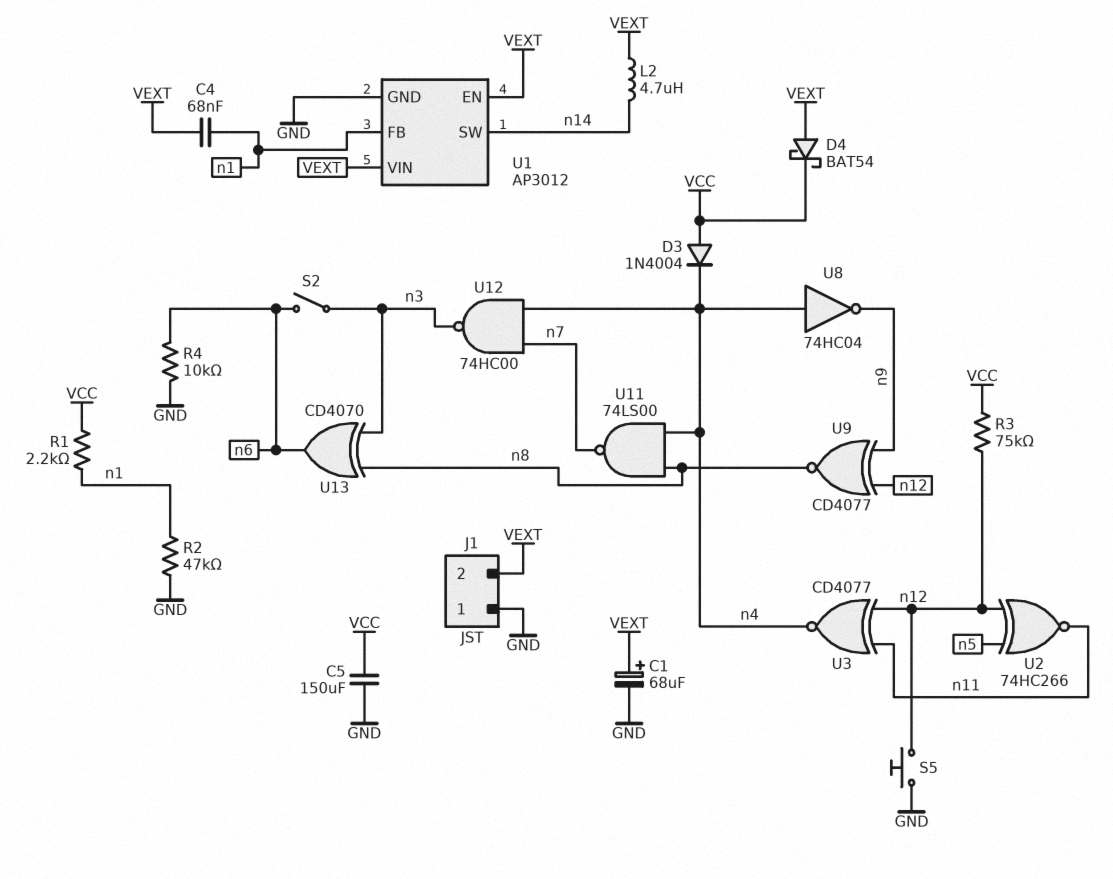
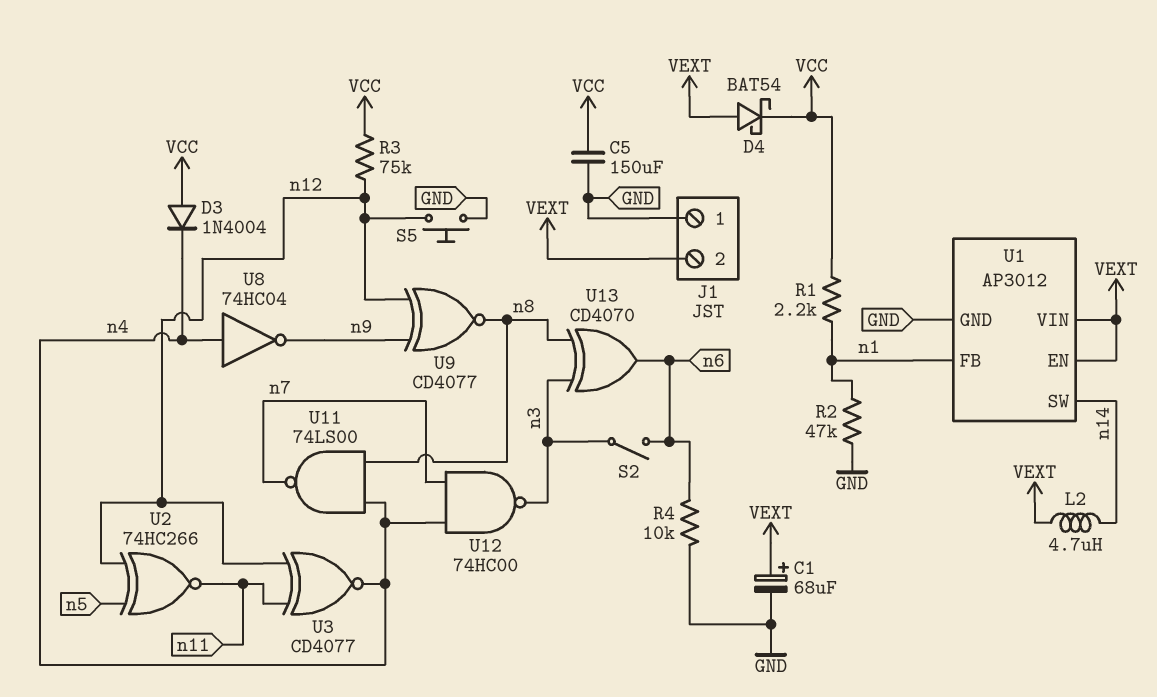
C4: 68nF (VEXT, n1) -> none

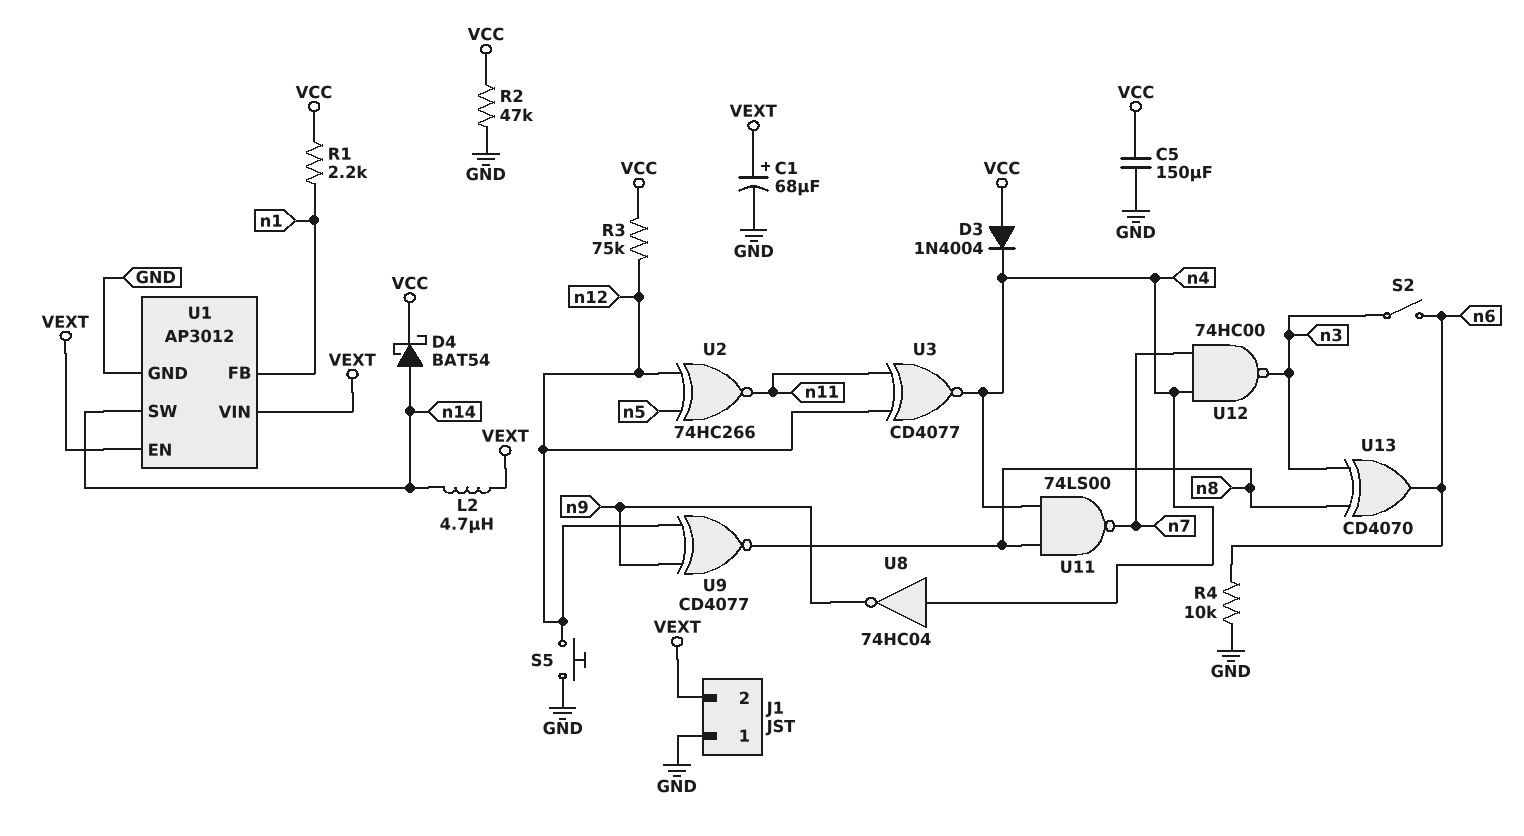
D4: schottky BAT54 (A VEXT, K VCC) -> schottky BAT54 (A n14, K VCC)
R2: 47k (GND, n1) -> 47k (GND, VCC)

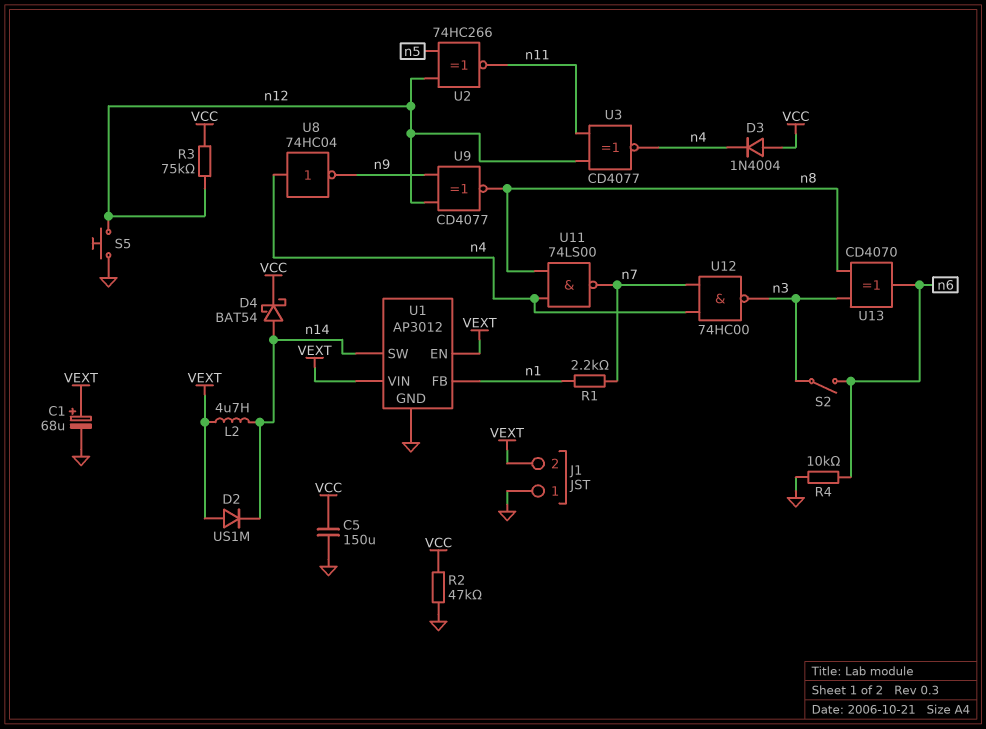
D2: none -> diode US1M (A VEXT, K n14)
R1: 2.2k (VCC, n1) -> 2.2k (n1, n7)

